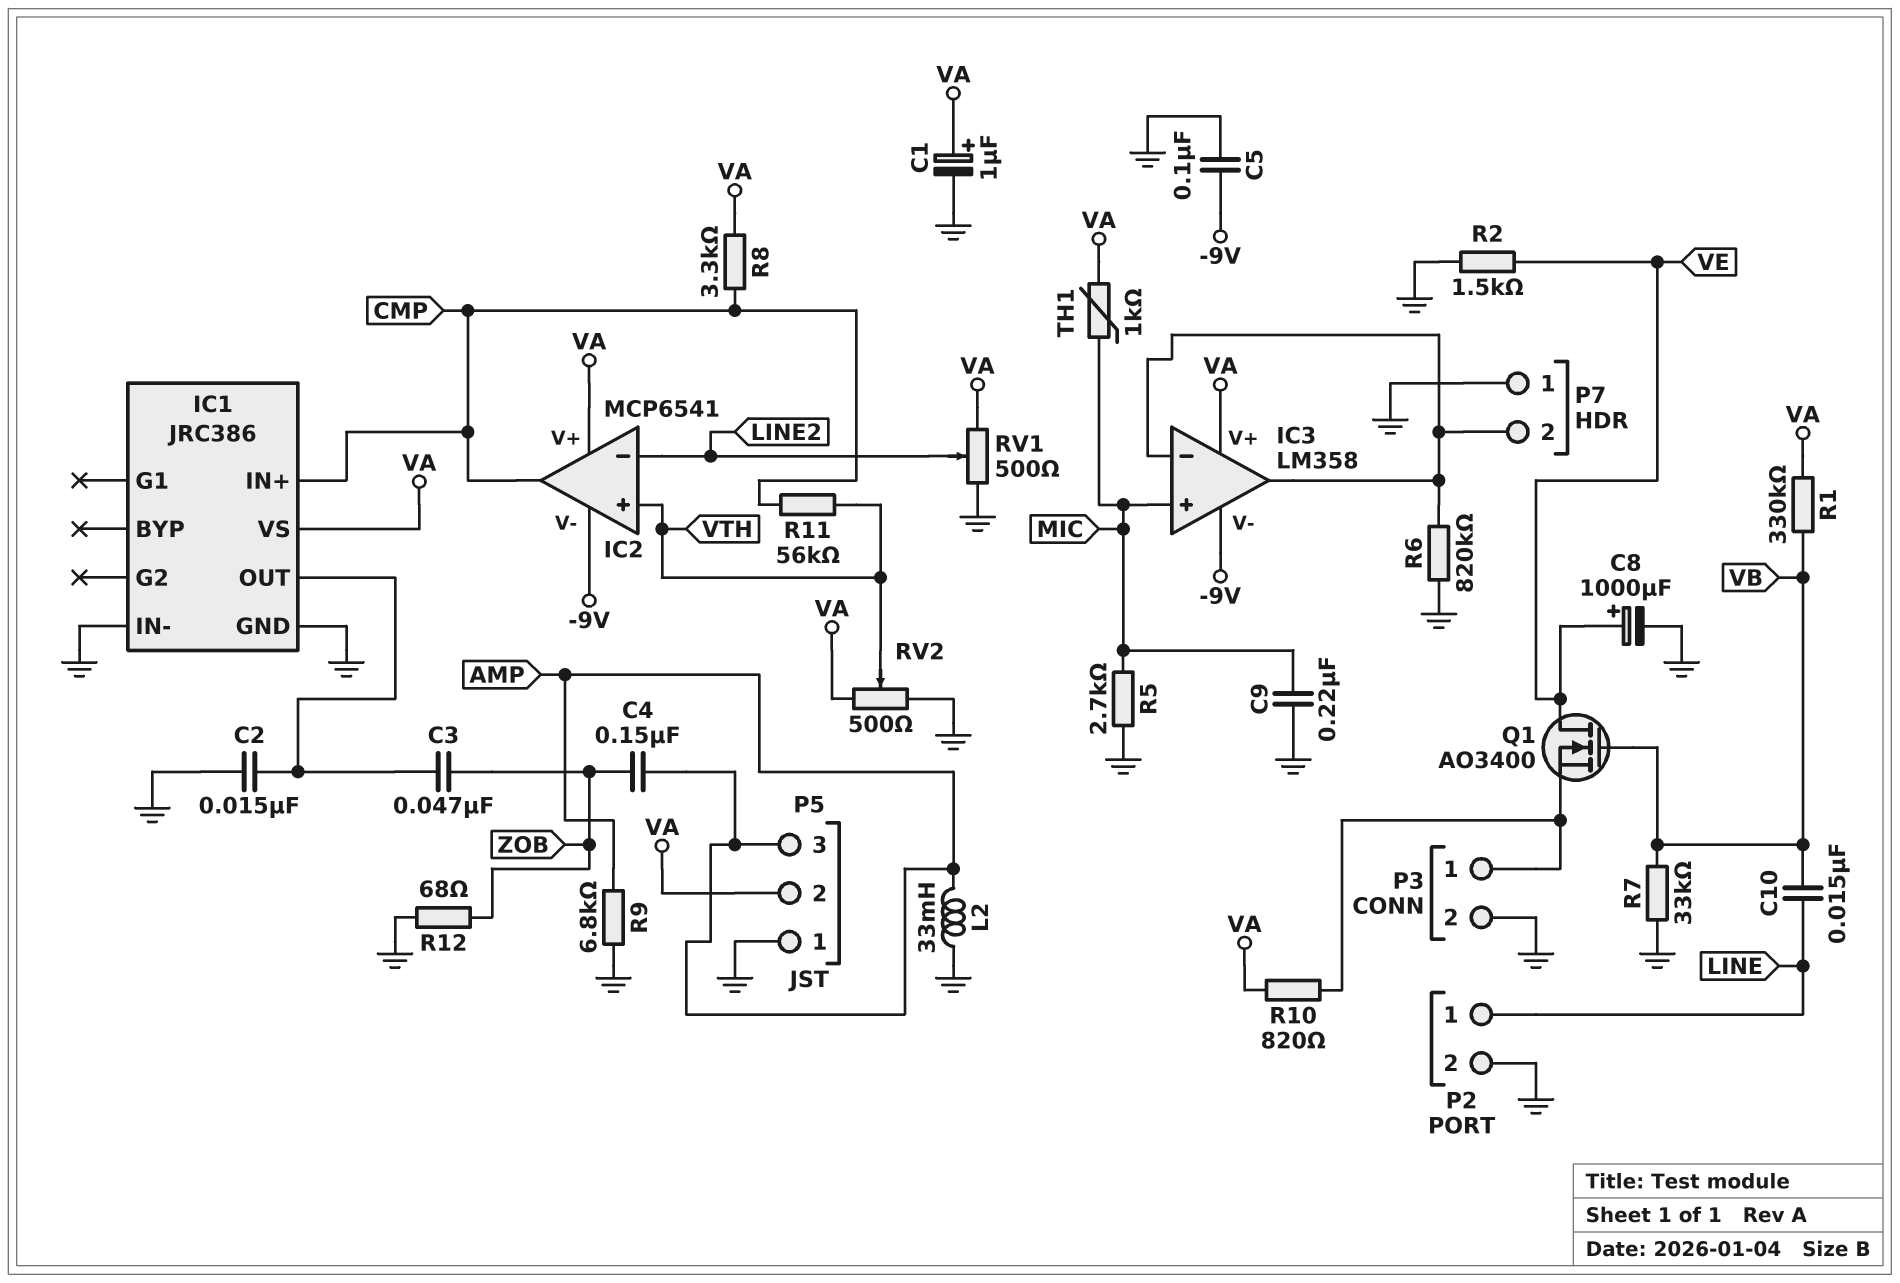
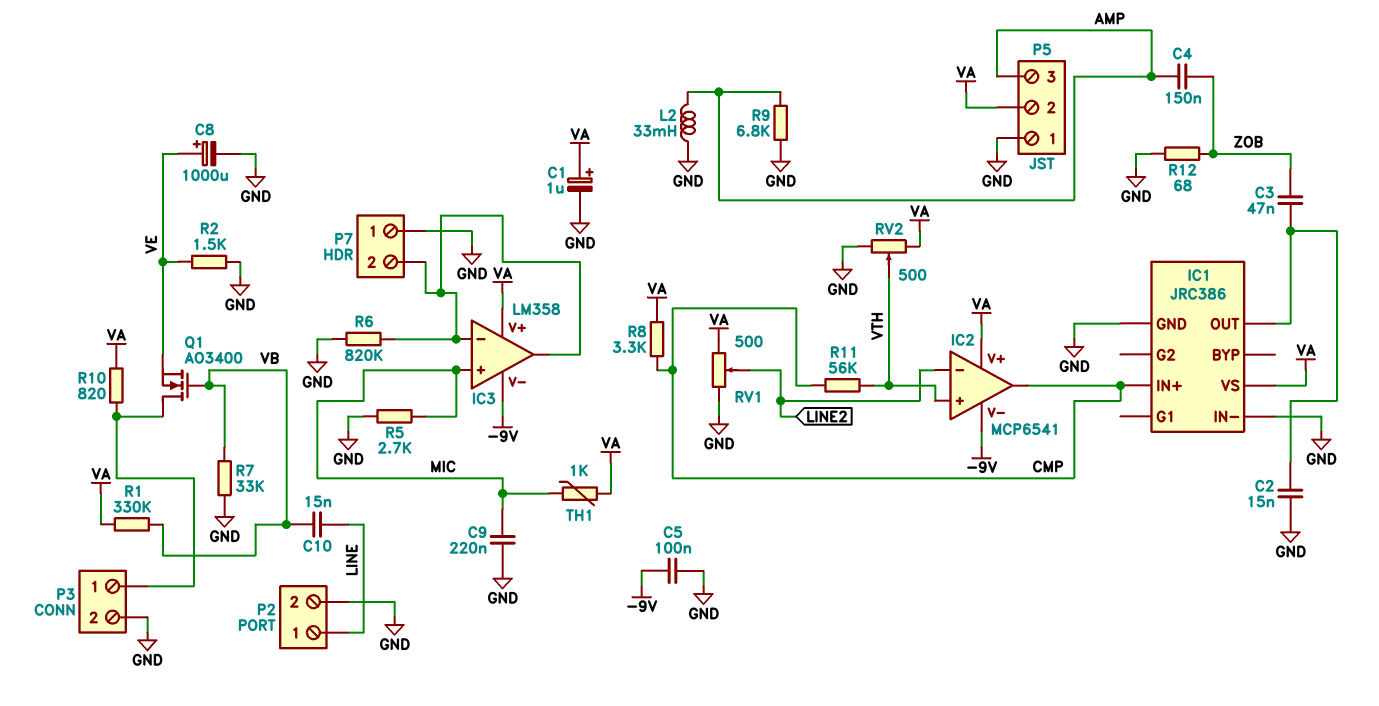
Q1: NMOS AO3400 (G VB, D VE, S P3/1) -> NMOS AO3400 (G VB, D P3/1, S VE)

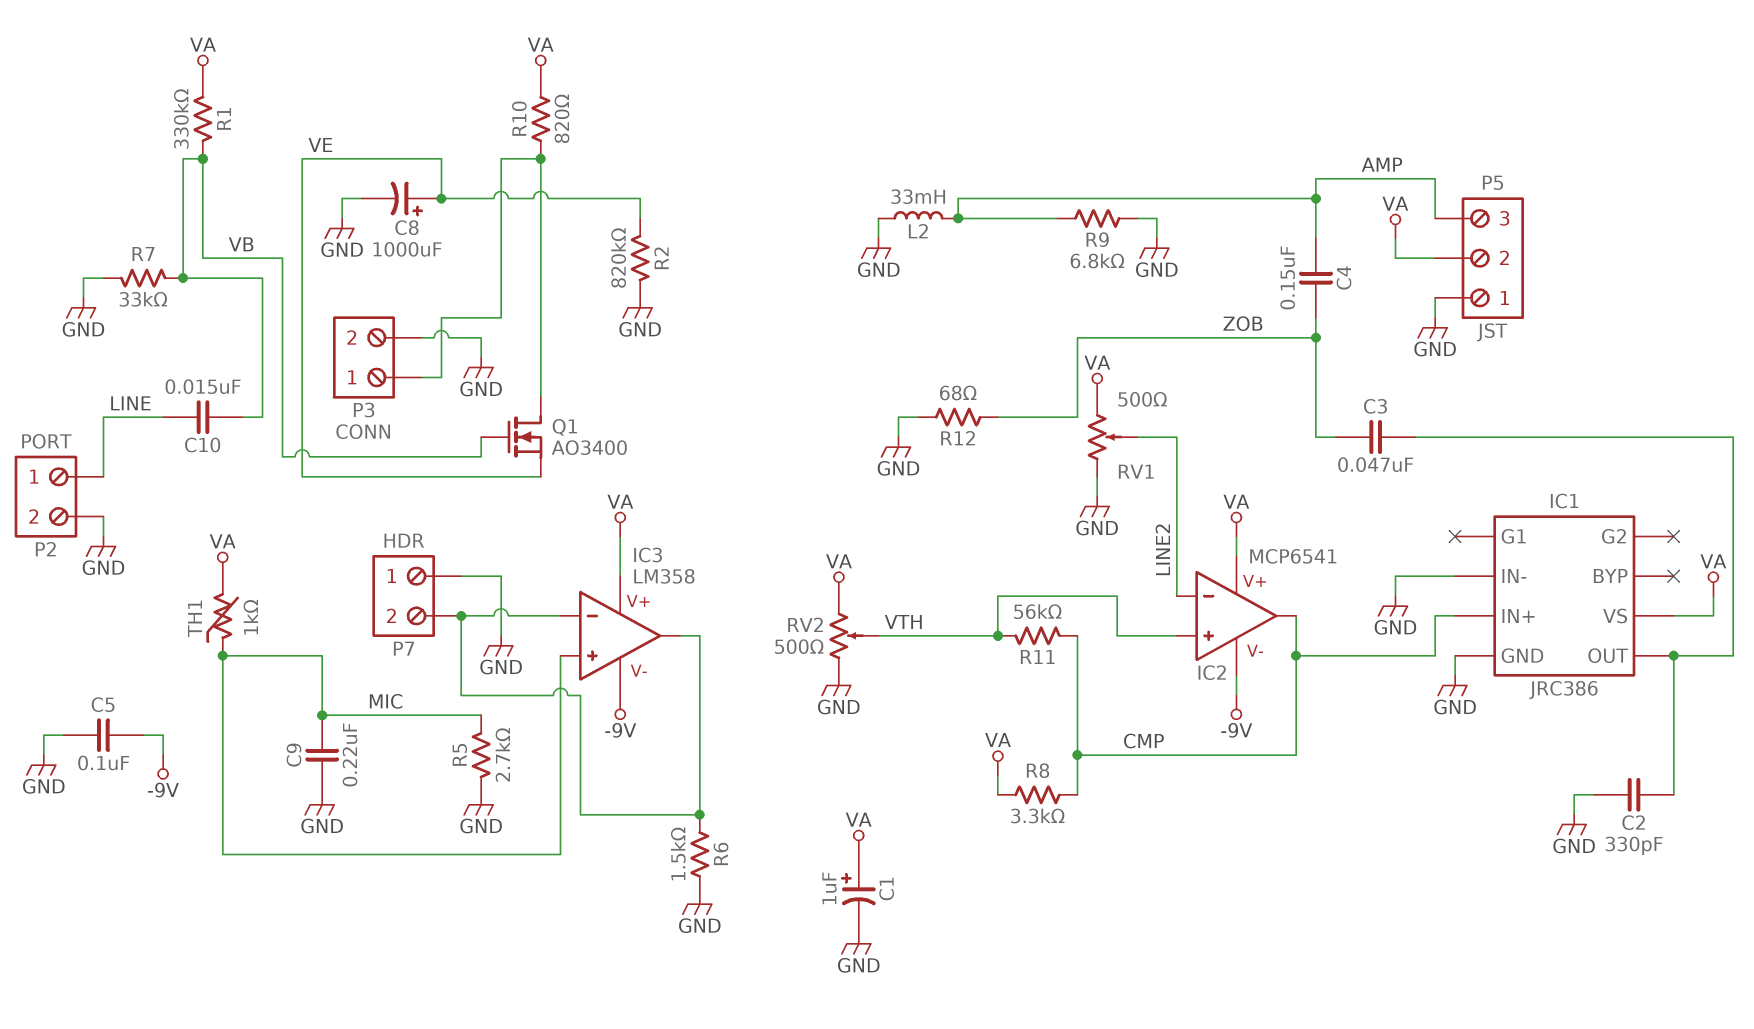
C2: 15nF (GND, IC1/OUT) -> 330pF (GND, IC1/OUT)
R2: 1.5k (GND, VE) -> 820k (GND, VE)
R6: 820k (GND, IC3/in-) -> 1.5k (GND, IC3/in-)

